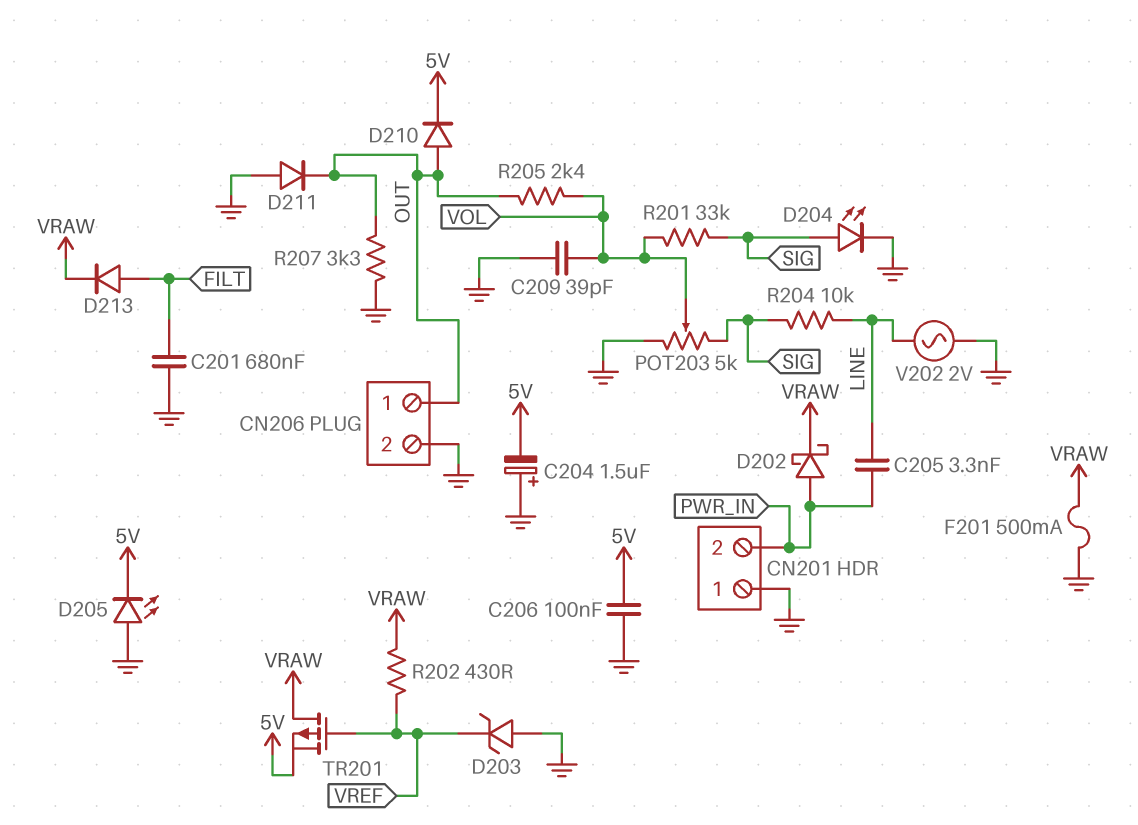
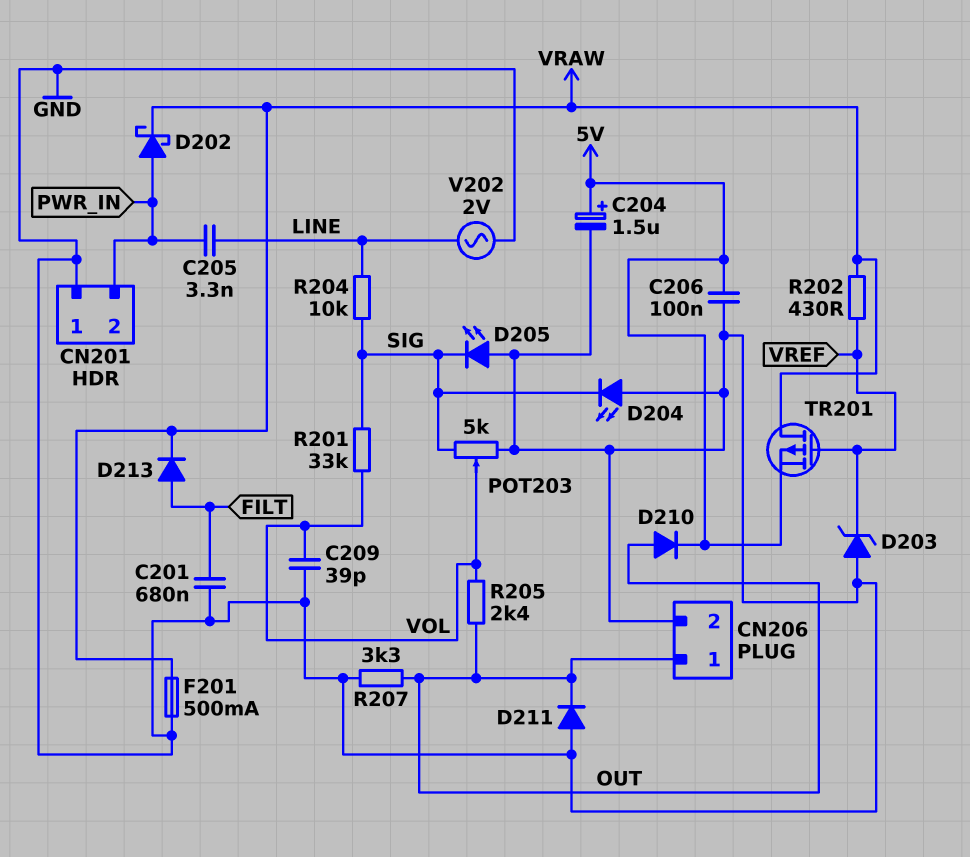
C204: 1.5uF (plus GND, minus 5V) -> 1.5uF (plus 5V, minus GND)
D204: LED (A SIG, K GND) -> LED (A GND, K SIG)
D205: LED (A GND, K 5V) -> LED (A GND, K SIG)

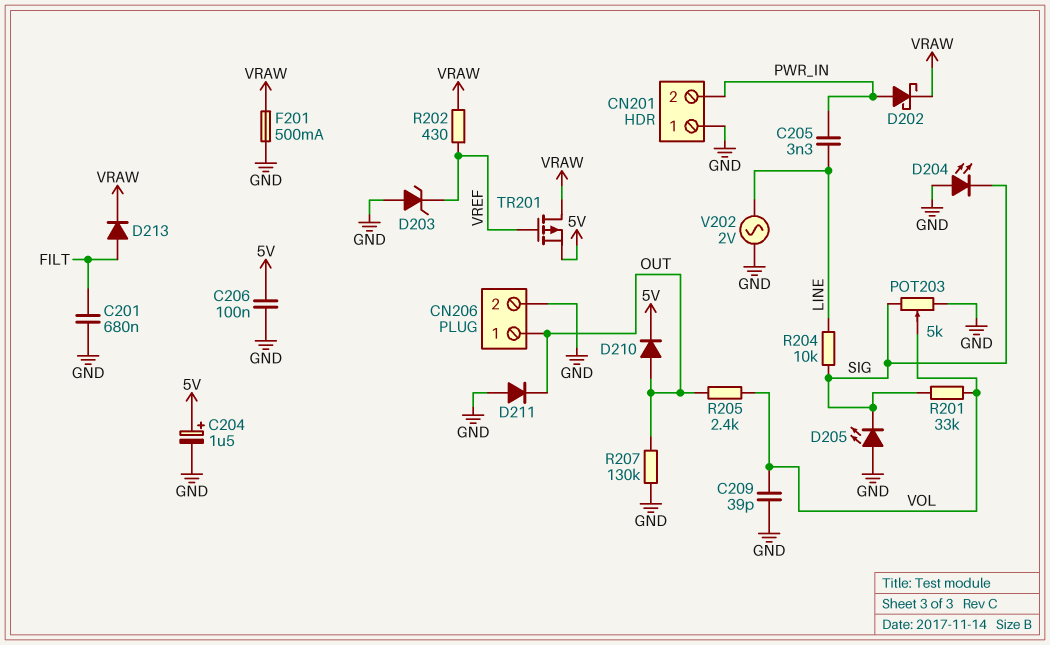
R207: 3.3k (GND, OUT) -> 130k (GND, OUT)

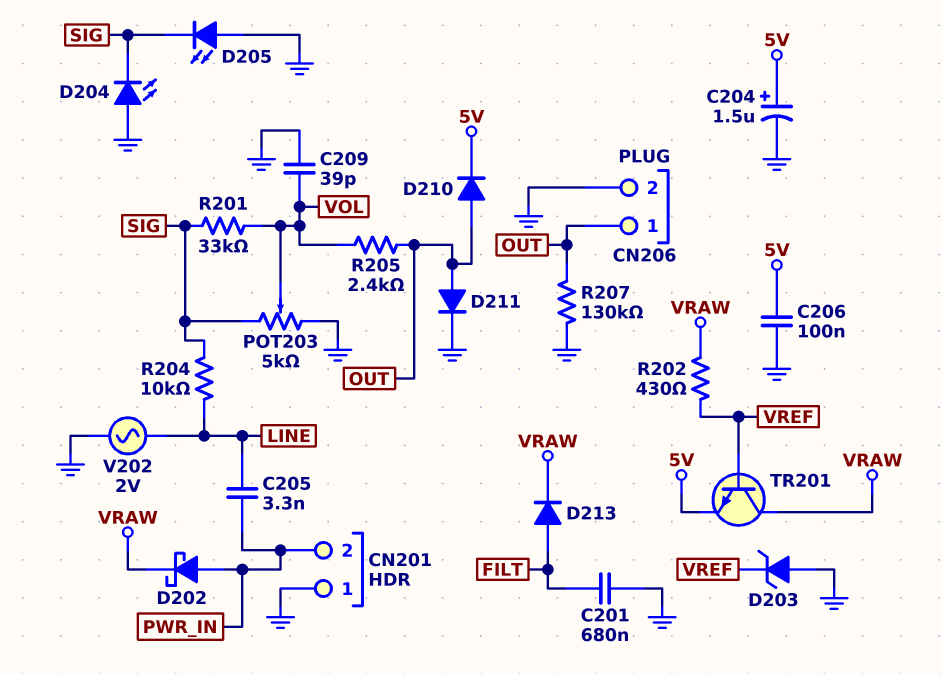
D211: diode (A GND, K OUT) -> diode (A OUT, K GND)
F201: 500mA (GND, VRAW) -> none
TR201: PMOS (G VREF, D VRAW, S 5V) -> NPN (B VREF, C VRAW, E 5V)

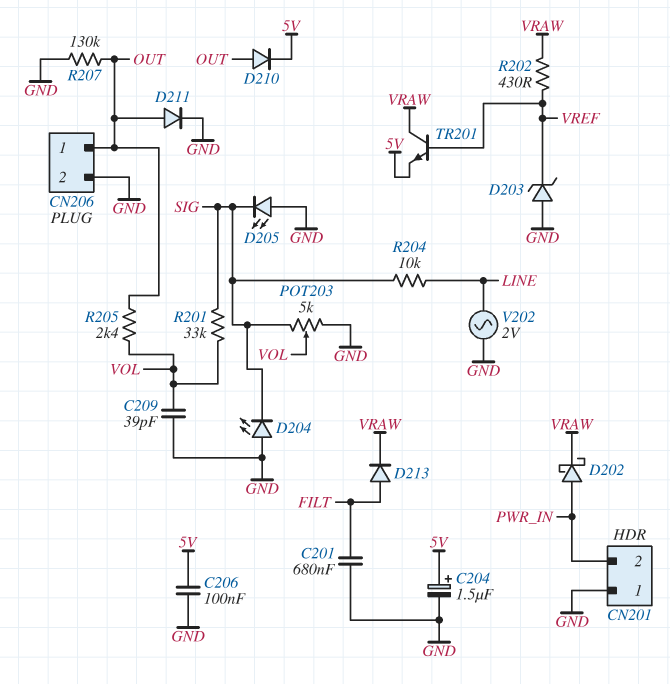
C205: 3.3nF (LINE, PWR_IN) -> none

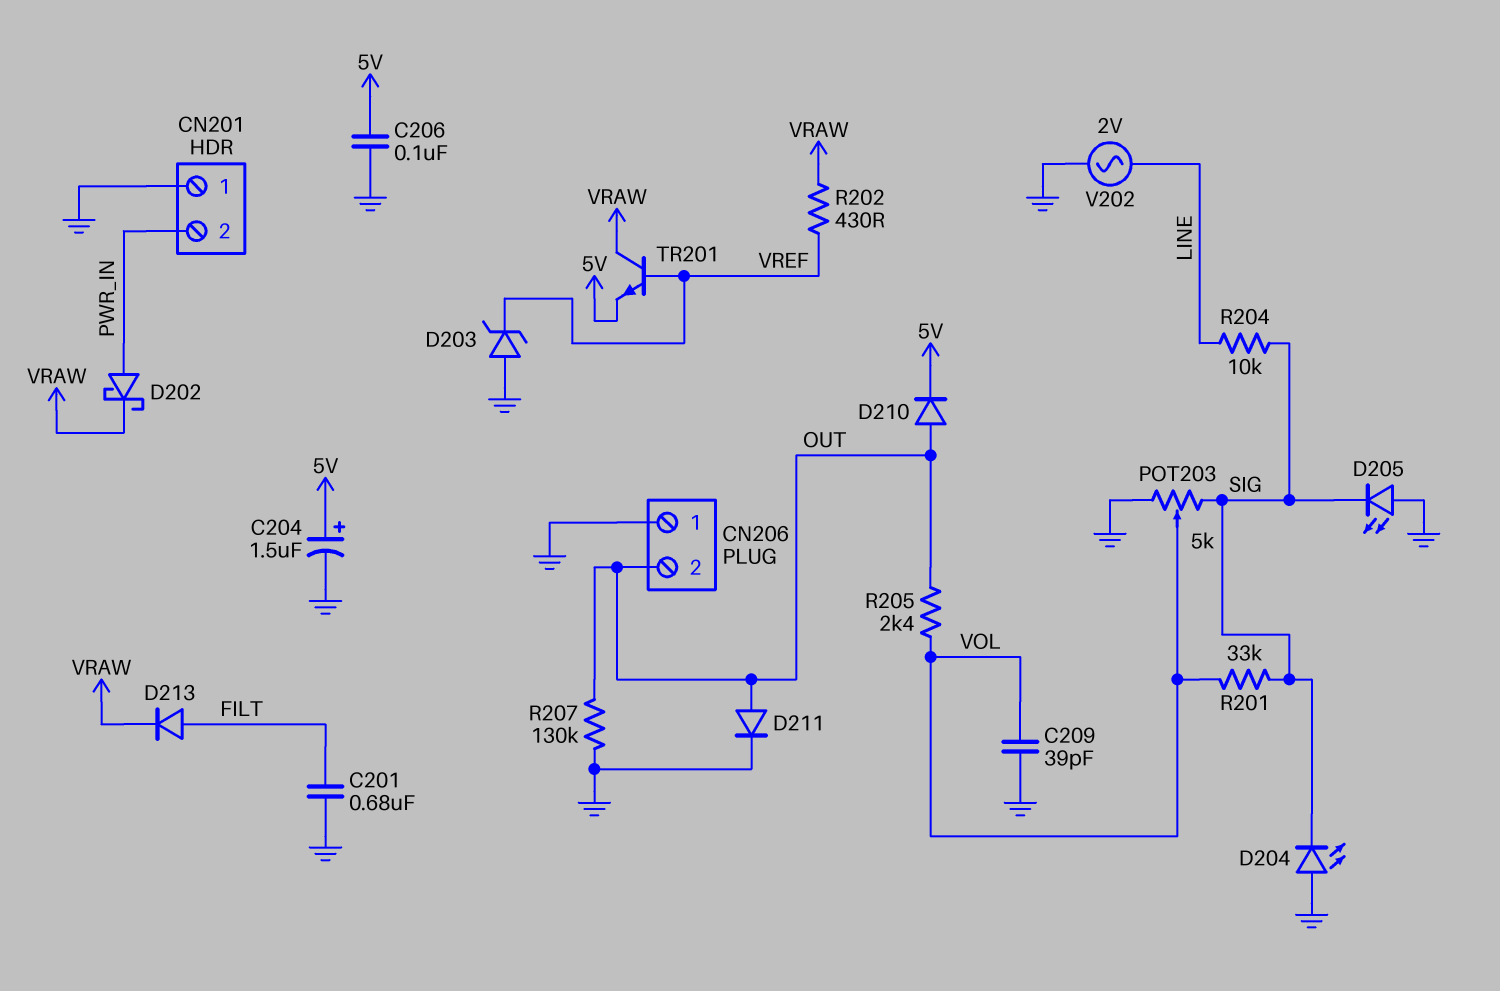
CN206 pin 1: OUT -> GND
CN206 pin 2: GND -> OUT

